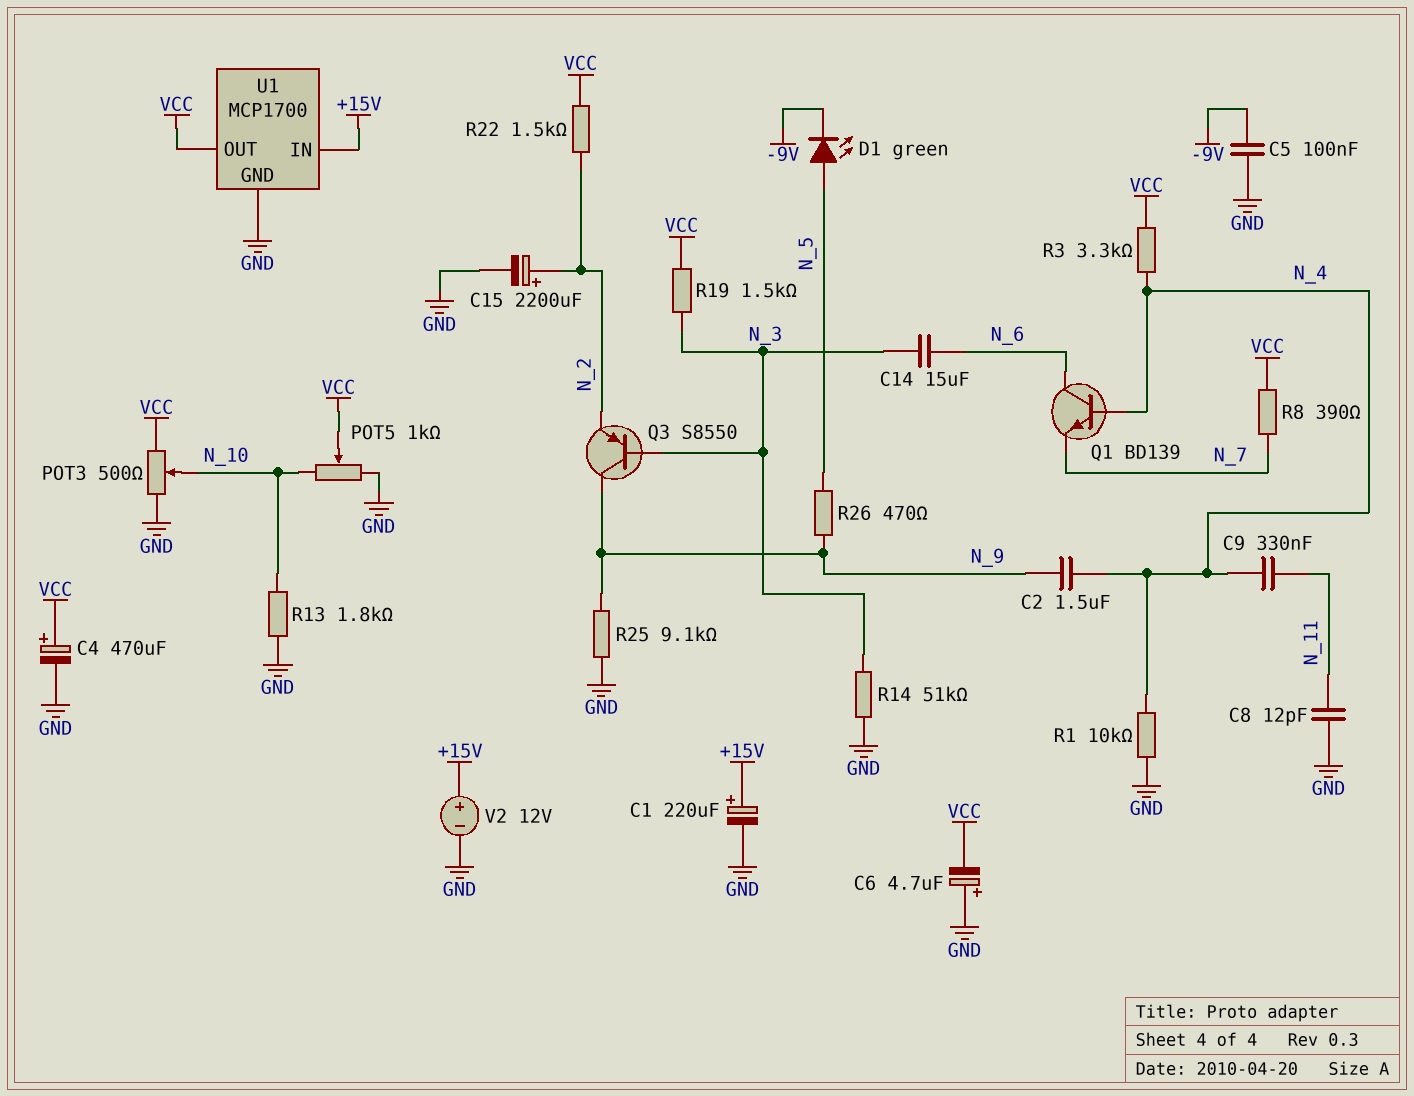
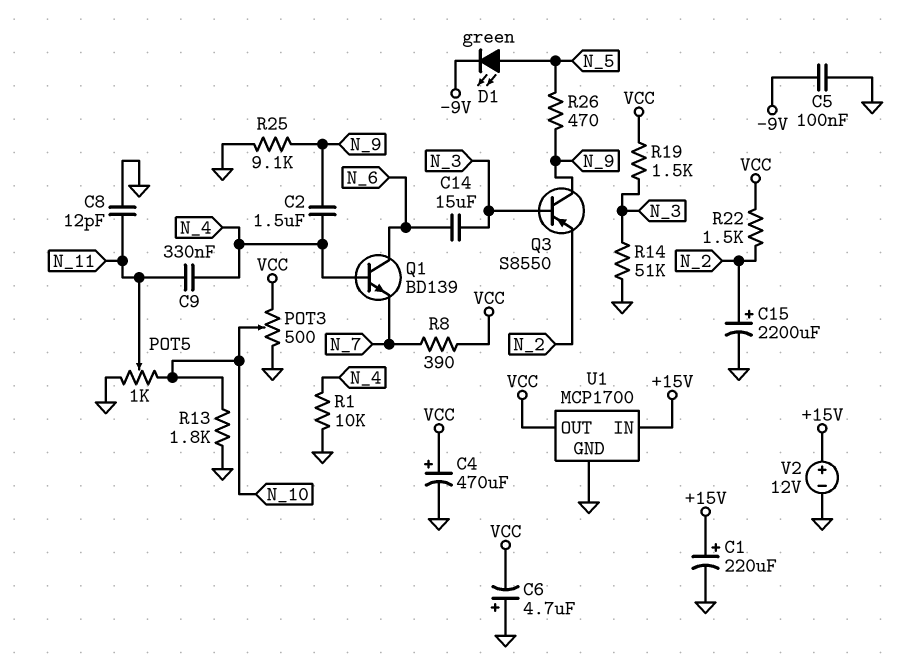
POT5: 1k (GND, N_10, wiper VCC) -> 1k (GND, N_10, wiper N_11)
R3: 3.3k (N_4, VCC) -> none

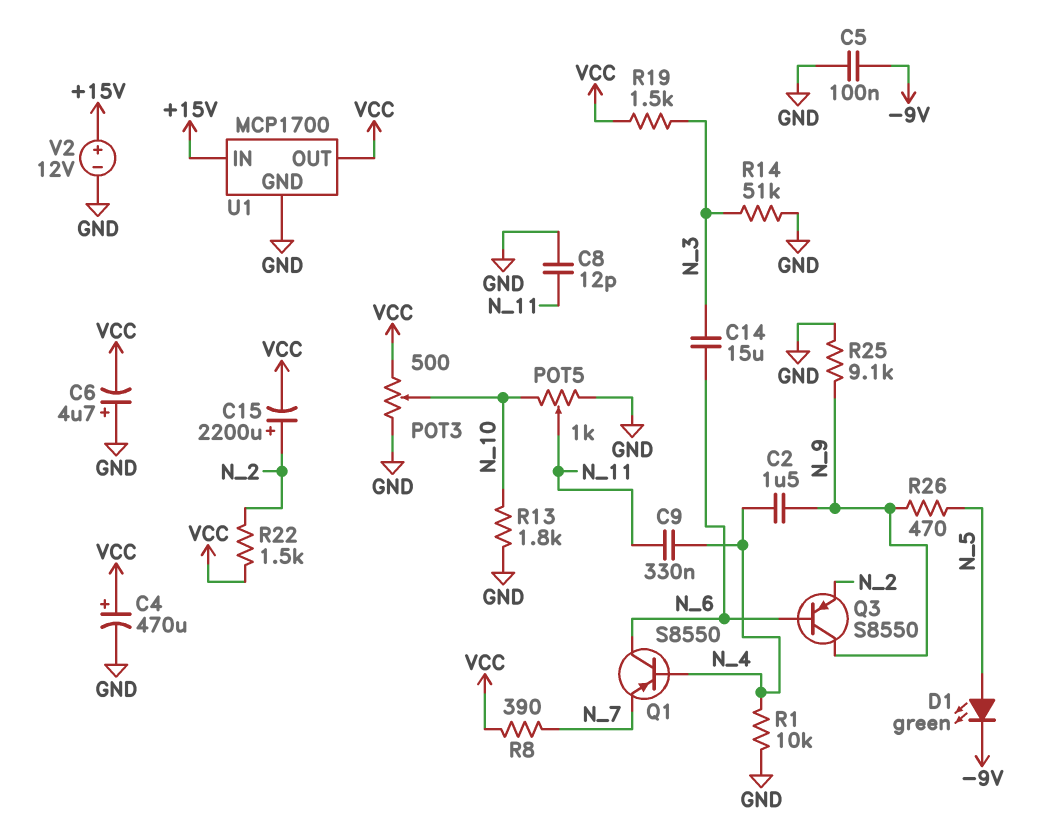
C1: 220uF (plus +15V, minus GND) -> none
C15: 2200uF (plus N_2, minus GND) -> 2200uF (plus N_2, minus VCC)
Q1: NPN BD139 (B N_4, C N_6, E N_7) -> PNP S8550 (B N_4, C N_6, E N_7)
Q3: PNP S8550 (B N_3, C N_9, E N_2) -> PNP S8550 (B N_6, C N_9, E N_2)

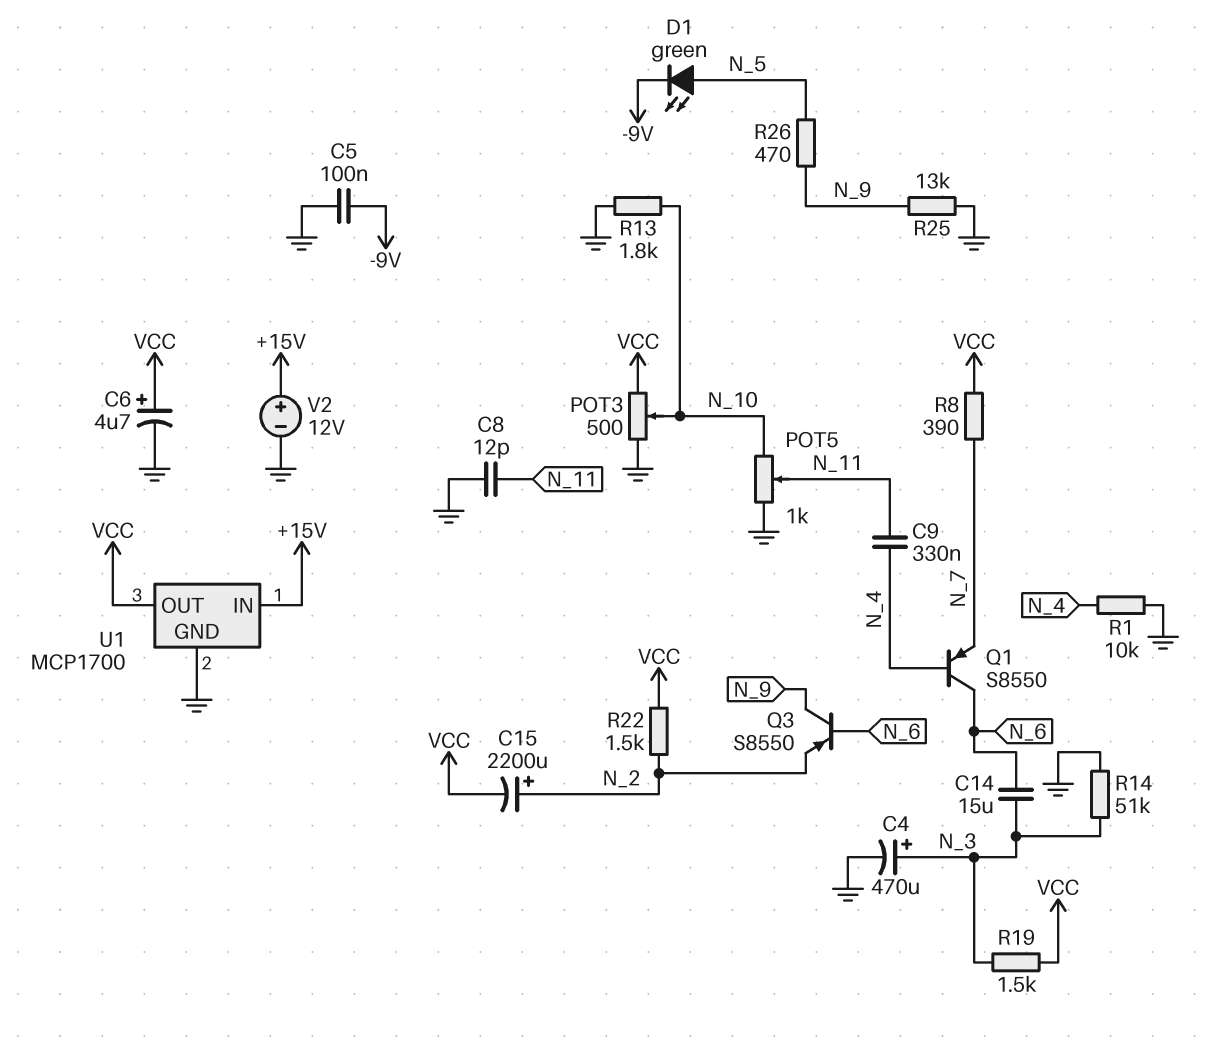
C2: 1.5uF (N_4, N_9) -> none
C4: 470uF (plus VCC, minus GND) -> 470uF (plus N_3, minus GND)
C6: 4.7uF (plus GND, minus VCC) -> 4.7uF (plus VCC, minus GND)
R25: 9.1k (GND, N_9) -> 13k (GND, N_9)

